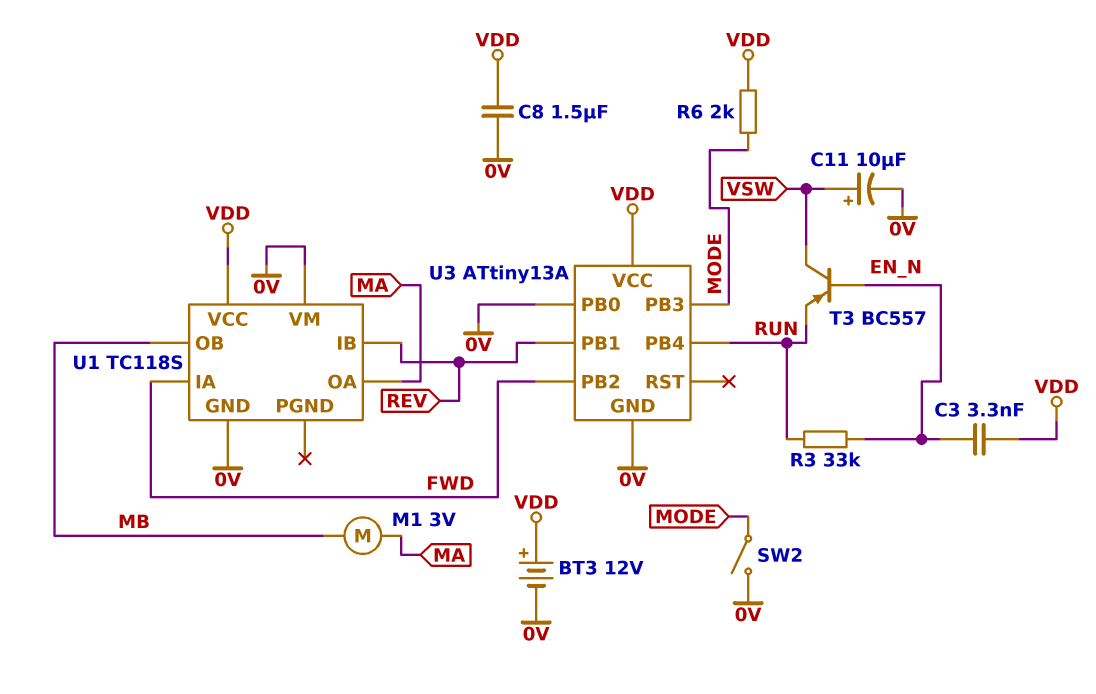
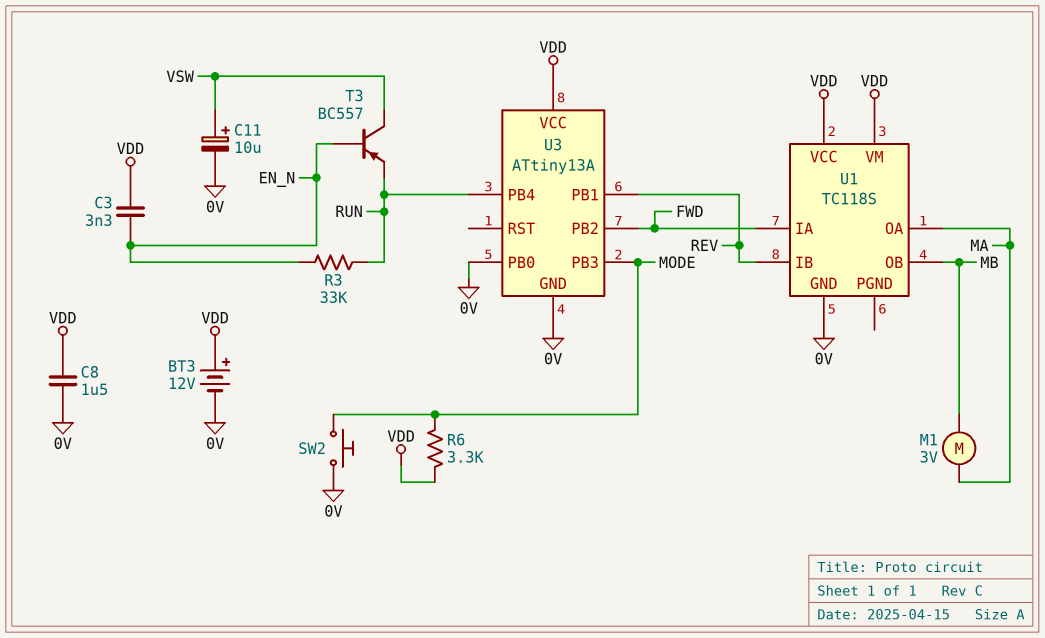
R6: 2k (MODE, VDD) -> 3.3k (MODE, VDD)
SW2: switch (0V, MODE) -> button (0V, MODE)
U1 pin VM: 0V -> VDD

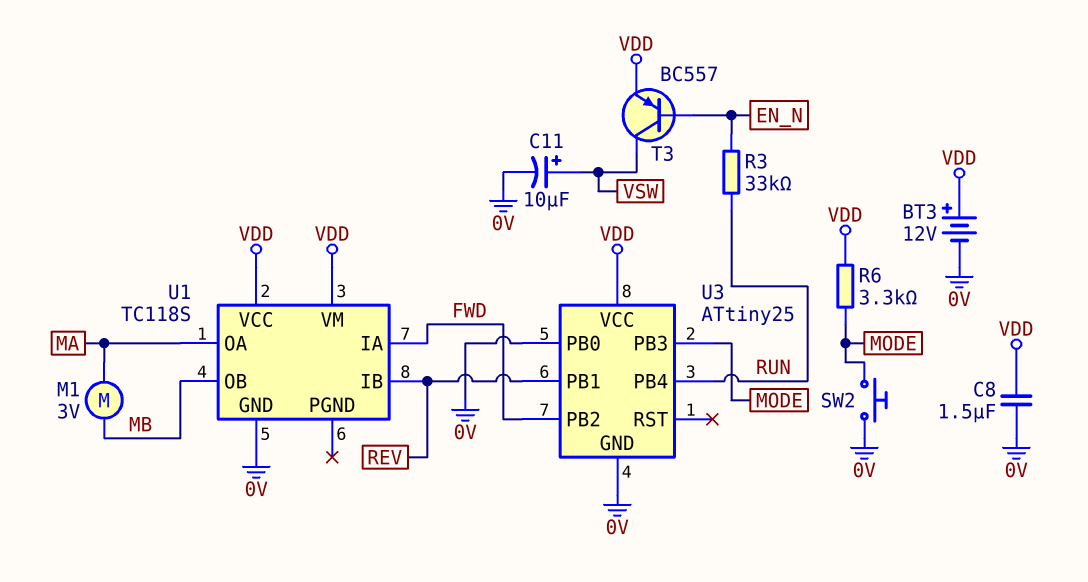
C3: 3.3nF (EN_N, VDD) -> none
T3: PNP BC557 (B EN_N, C VSW, E RUN) -> PNP BC557 (B EN_N, C VSW, E VDD)
U3: ATtiny13A -> ATtiny25

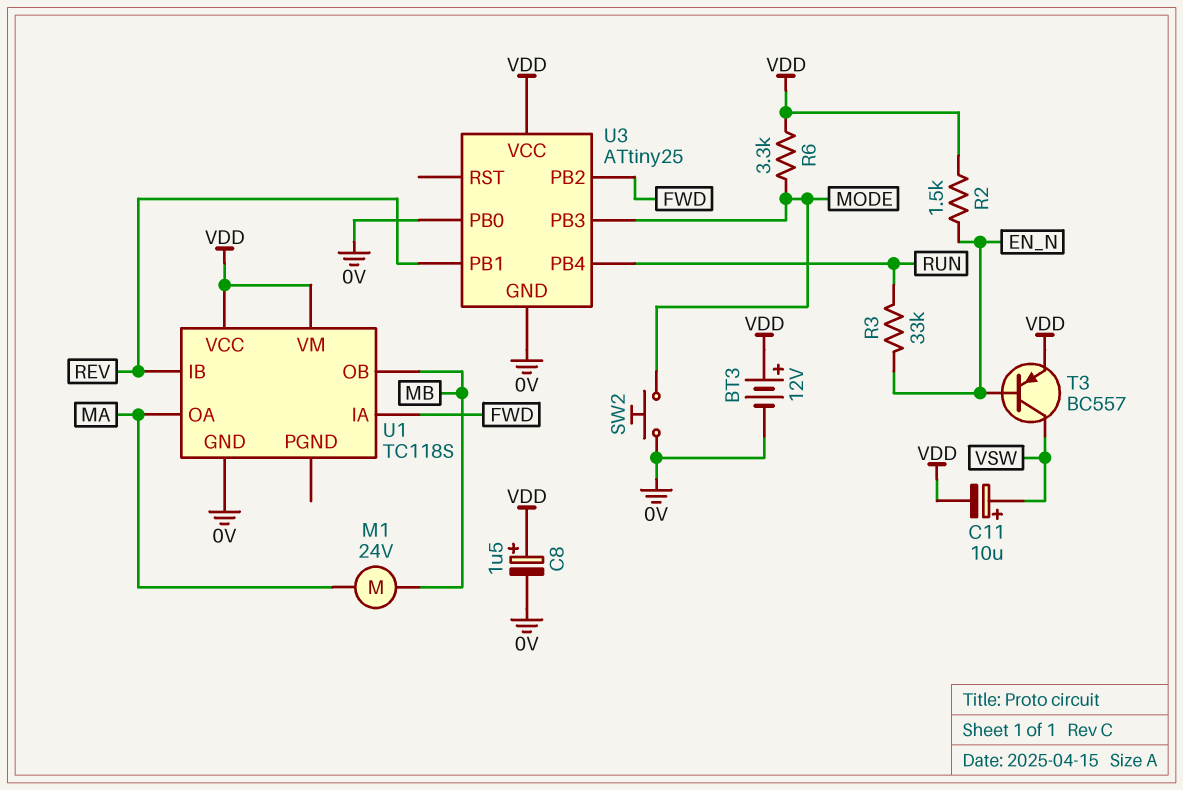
C8: 1.5uF (0V, VDD) -> 1.5uF (plus VDD, minus 0V)
C11: 10uF (plus VSW, minus 0V) -> 10uF (plus VSW, minus VDD)
M1: motor 3V (MA, MB) -> motor 24V (MA, MB)
R2: none -> 1.5k (EN_N, VDD)

